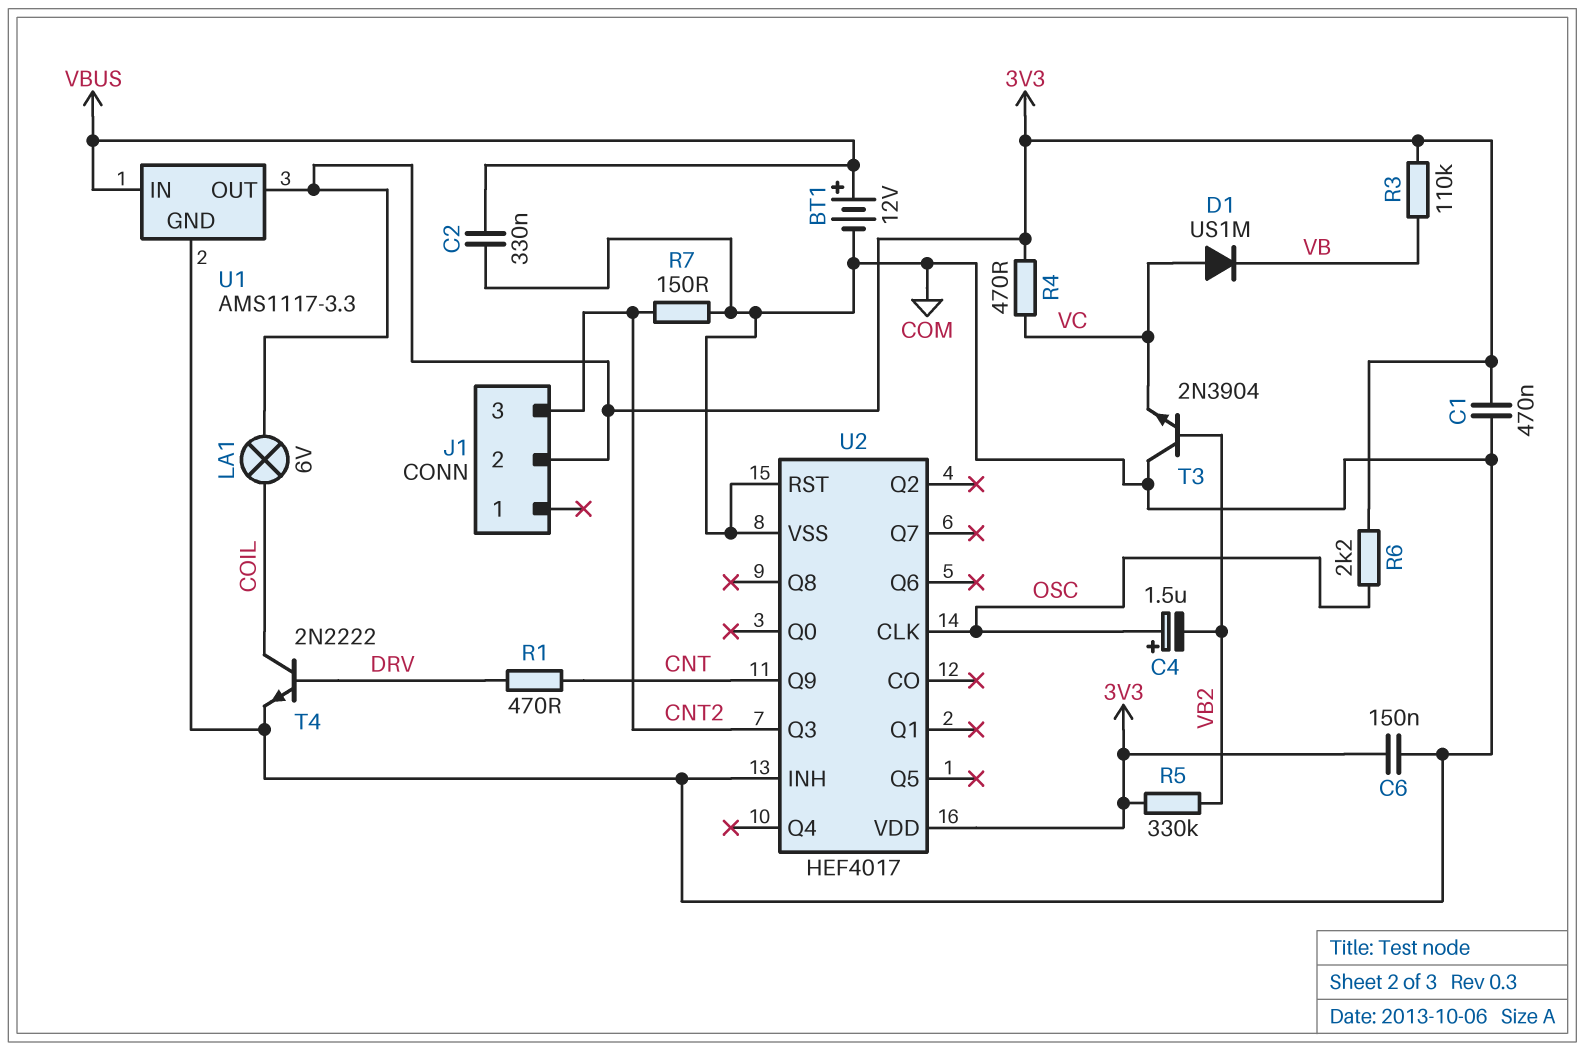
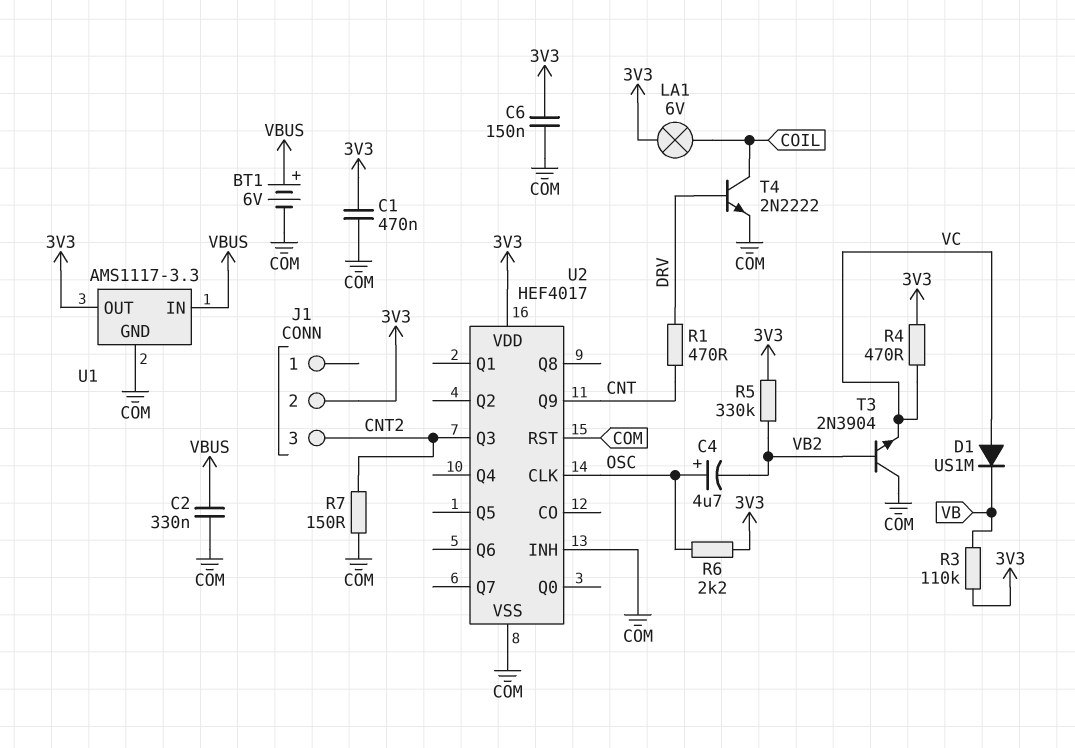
BT1: 12V (plus VBUS, minus COM) -> 6V (plus VBUS, minus COM)
C4: 1.5uF (plus OSC, minus VB2) -> 4.7uF (plus OSC, minus VB2)

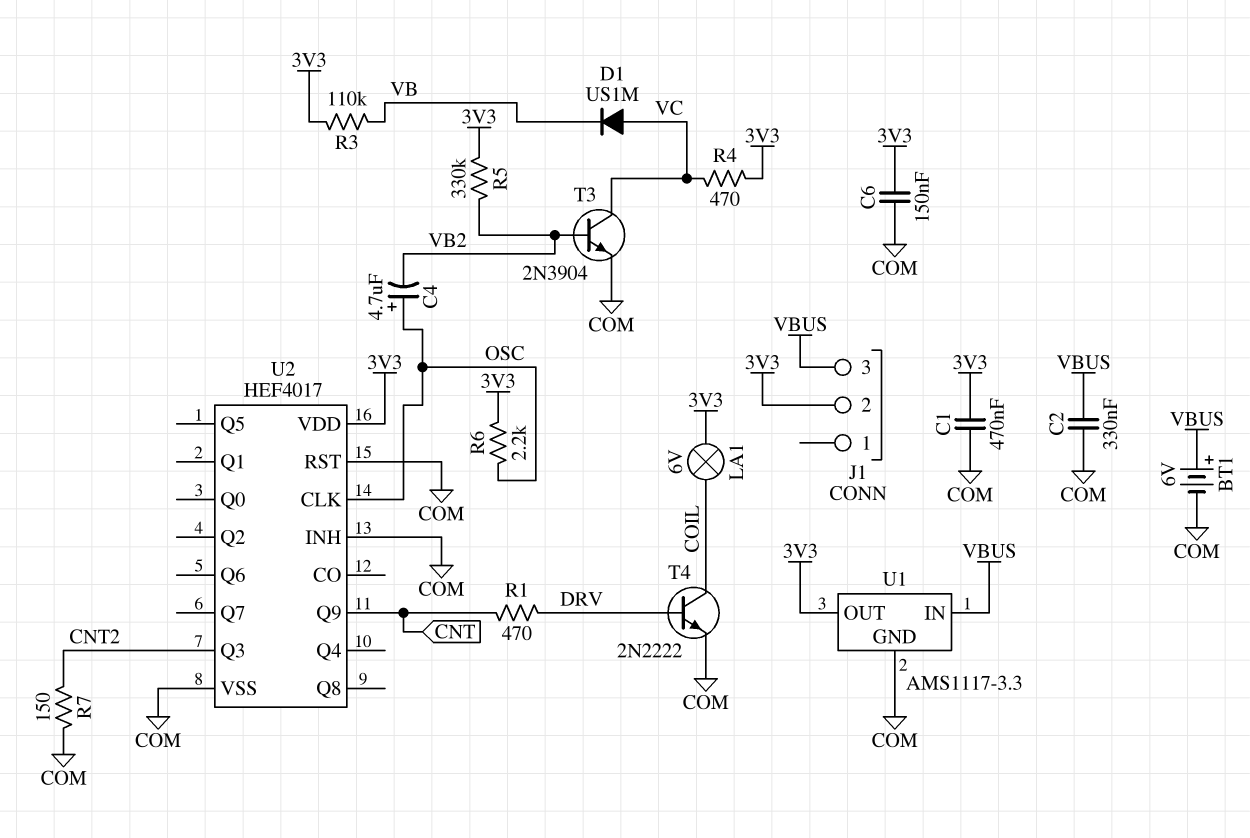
J1 pin 3: CNT2 -> VBUS
T3: NPN 2N3904 (B VB2, C COM, E VC) -> NPN 2N3904 (B VB2, C VC, E COM)

